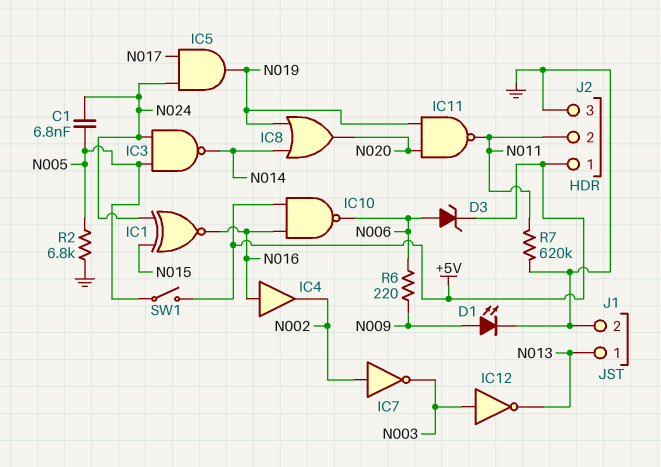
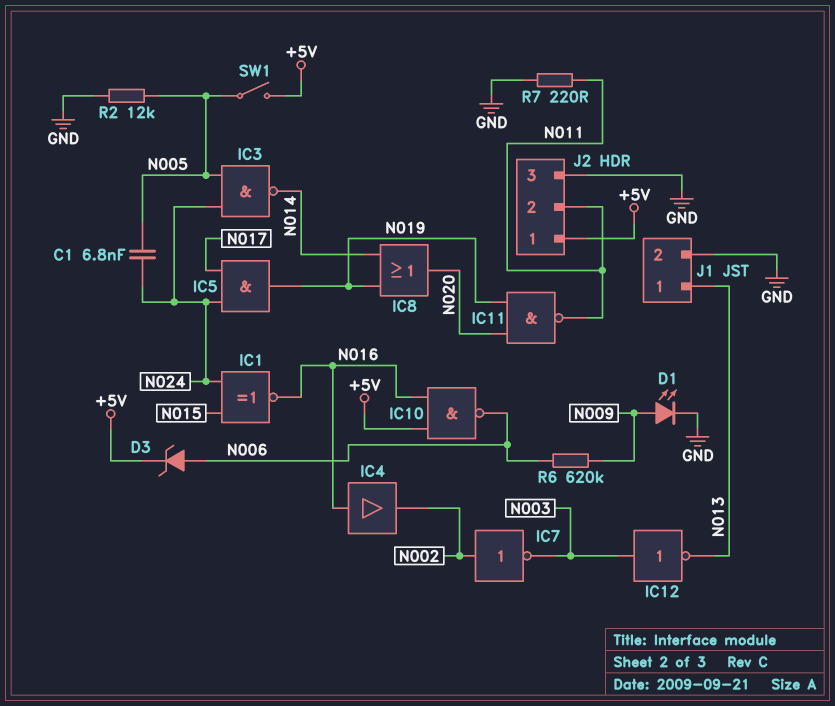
R2: 6.8k (GND, N005) -> 12k (GND, N005)
R6: 220 (N006, N009) -> 620k (N006, N009)
R7: 620k (GND, N011) -> 220 (GND, N011)

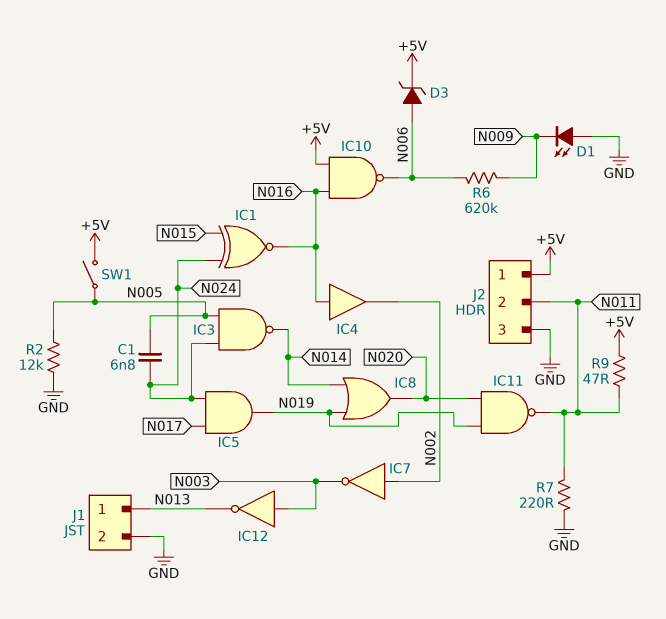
D1: LED (A N009, K GND) -> LED (A GND, K N009)
R9: none -> 47 (+5V, N011)

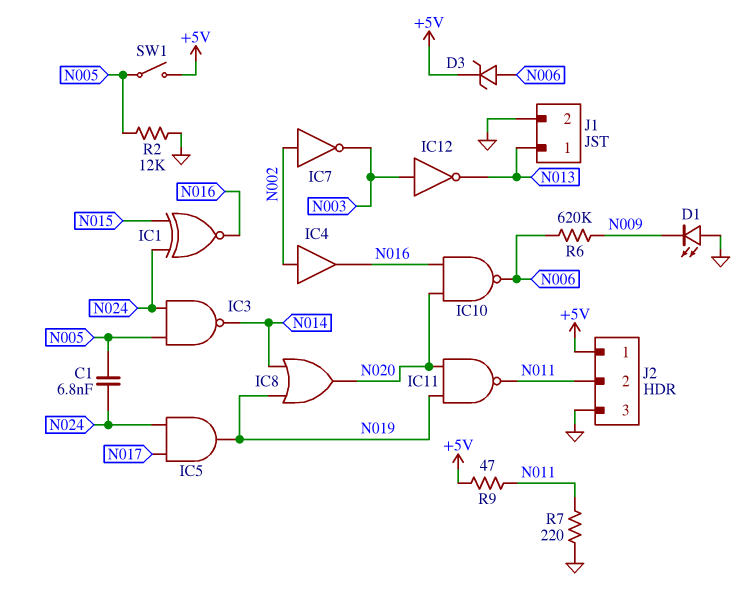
IC4: buffer (in N016, out N002) -> buffer (in N002, out N016)
IC10: NAND (in +5V, in N016, out N006) -> NAND (in N016, in N020, out N006)

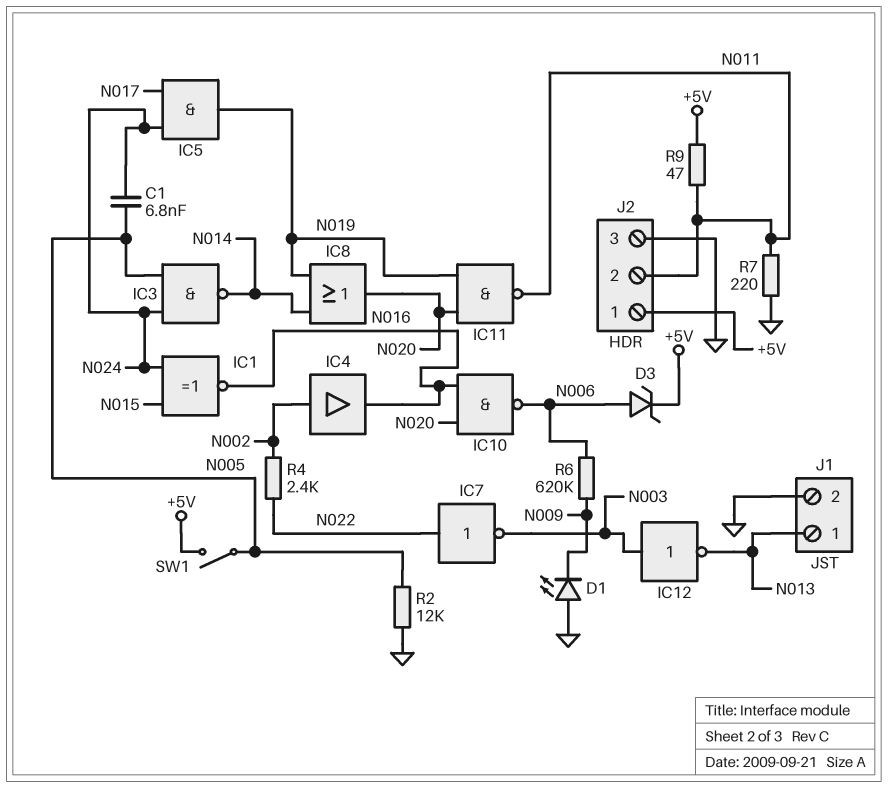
IC7: NOT (in N002, out N003) -> NOT (in N022, out N003)
R4: none -> 2.4k (N002, N022)

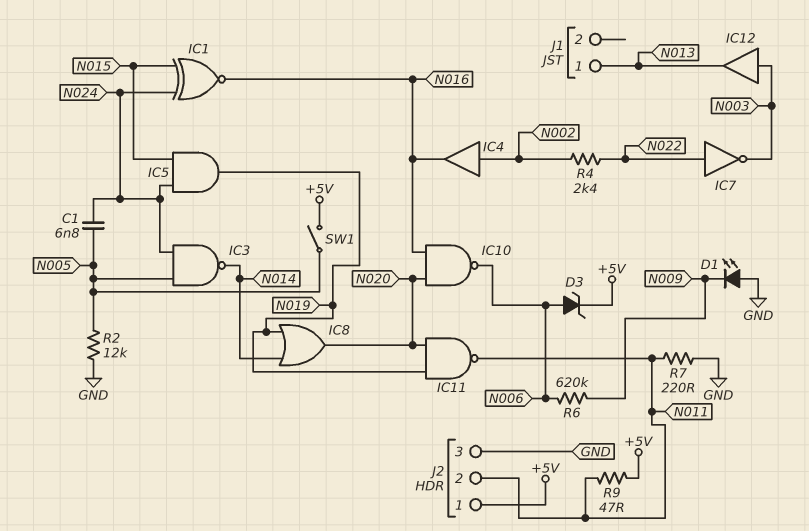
IC5: AND (in N017, in N024, out N019) -> AND (in N015, in N024, out N019)
IC12: NOT (in N003, out N013) -> buffer (in N003, out N013)
J1 pin 2: GND -> none

